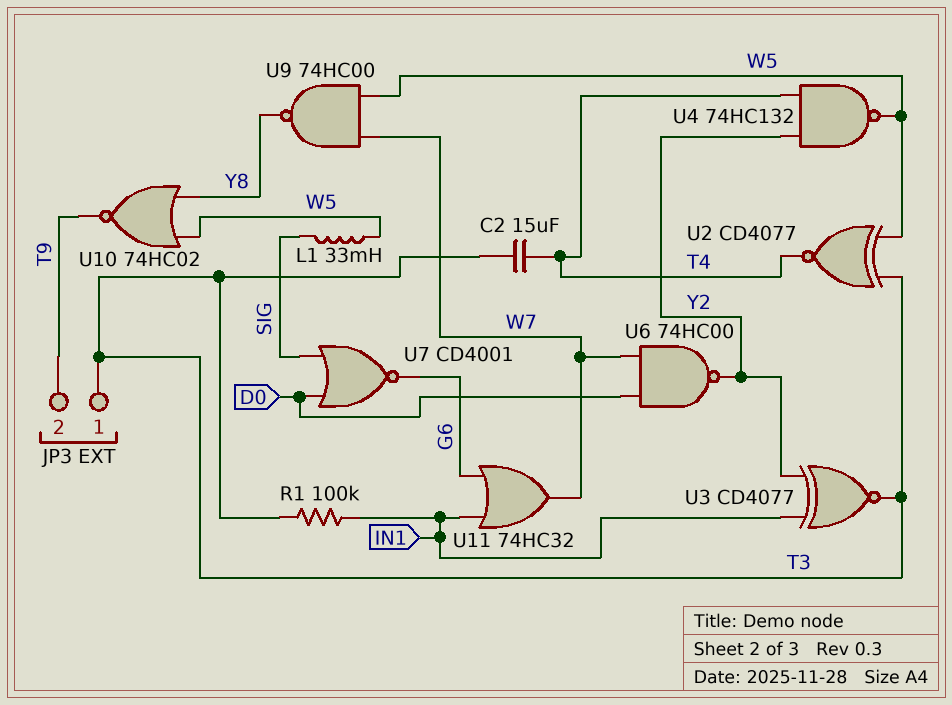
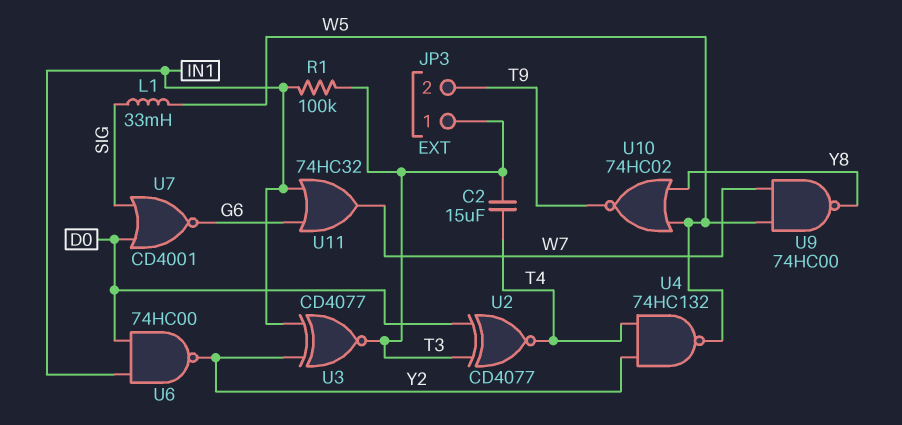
U2: XNOR CD4077 (in T3, in W5, out T4) -> XNOR CD4077 (in D0, in T3, out T4)
U6: NAND 74HC00 (in D0, in W7, out Y2) -> NAND 74HC00 (in D0, in IN1, out Y2)

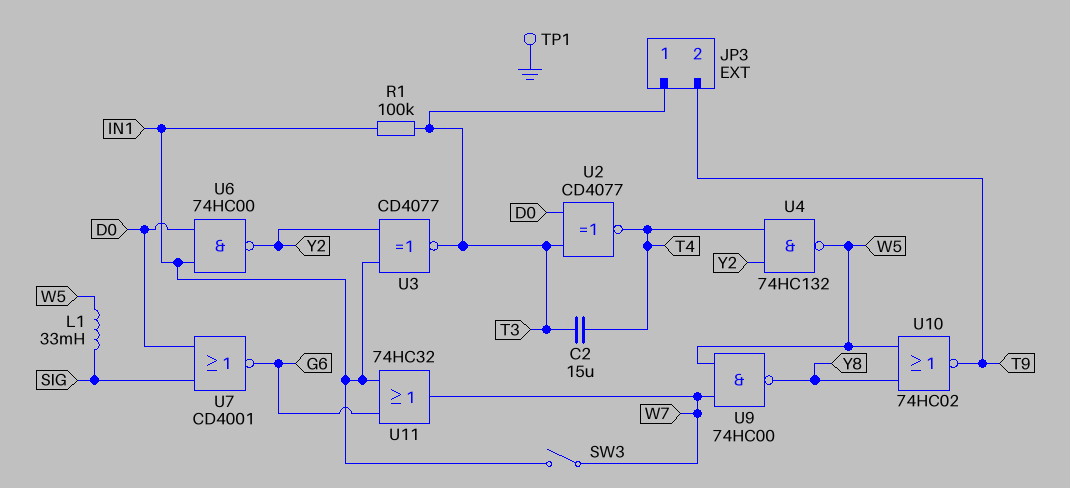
SW3: none -> switch (IN1, W7)
TP1: none -> test point (GND)

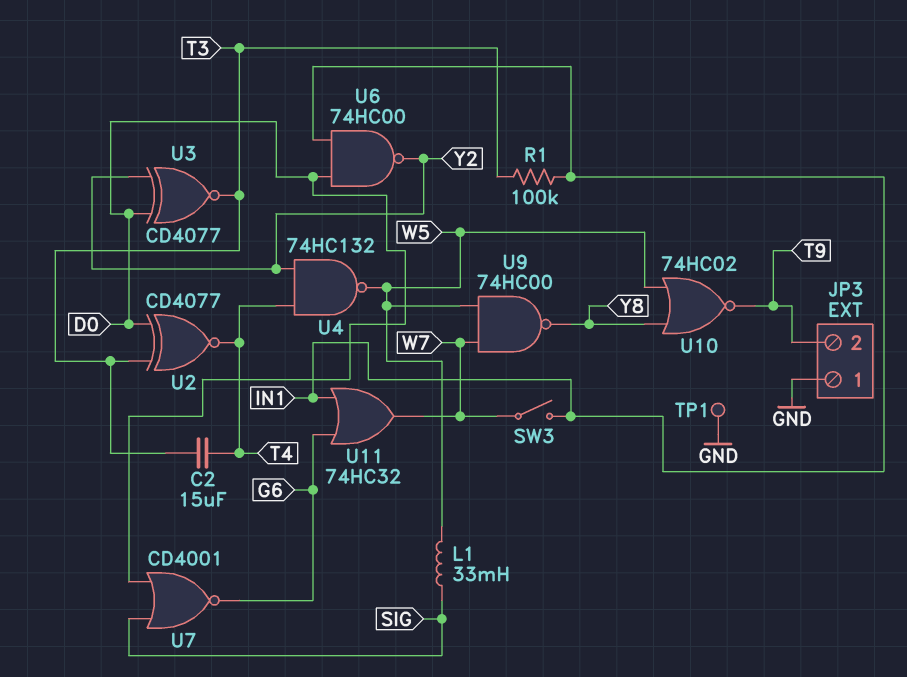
JP3 pin 1: T3 -> GND
U3: XNOR CD4077 (in IN1, in Y2, out T3) -> XNOR CD4077 (in D0, in Y2, out T3)

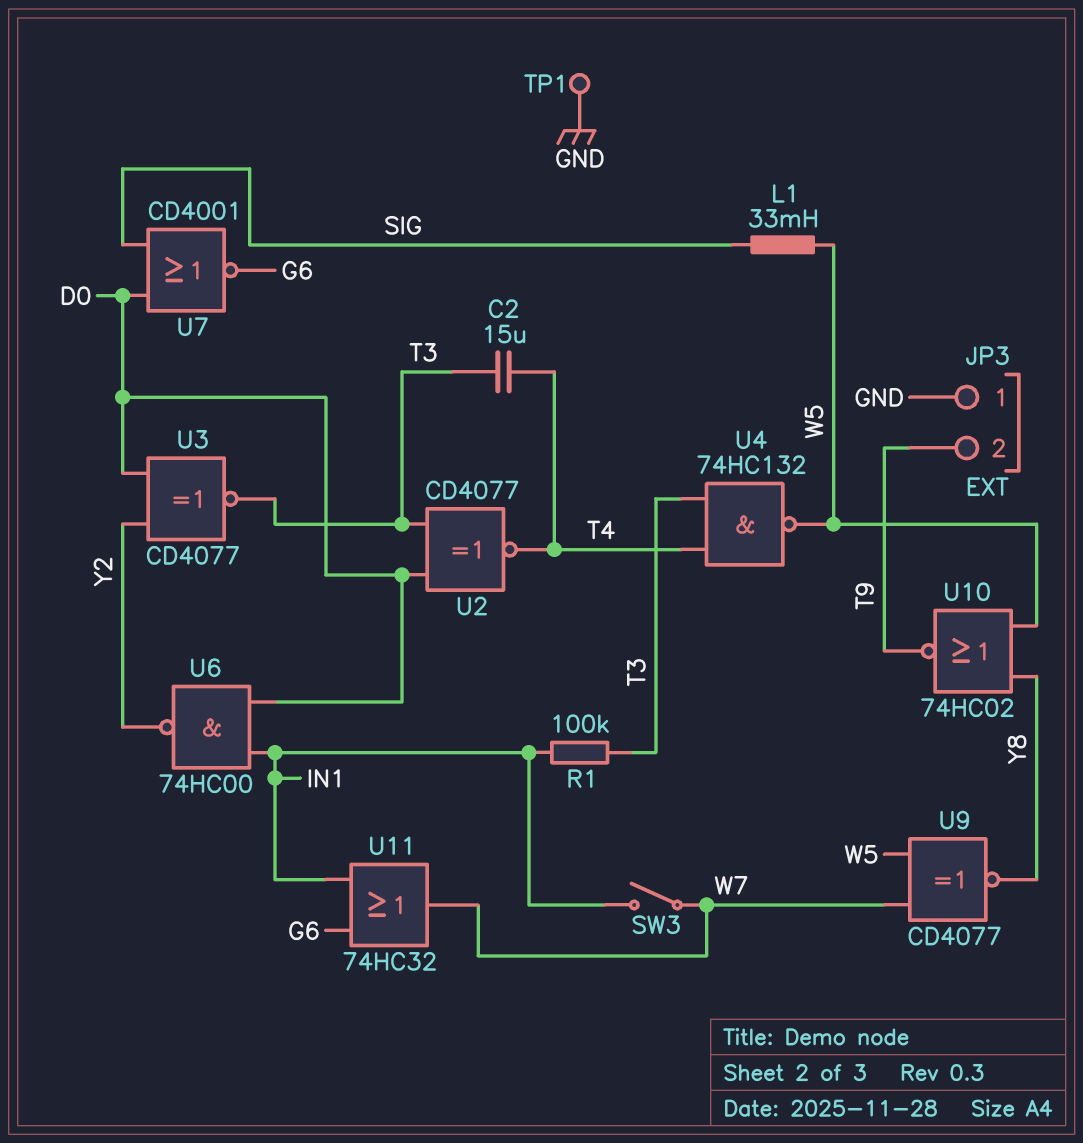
U4: NAND 74HC132 (in T4, in Y2, out W5) -> NAND 74HC132 (in T3, in T4, out W5)
U9: NAND 74HC00 (in W5, in W7, out Y8) -> XNOR CD4077 (in W5, in W7, out Y8)

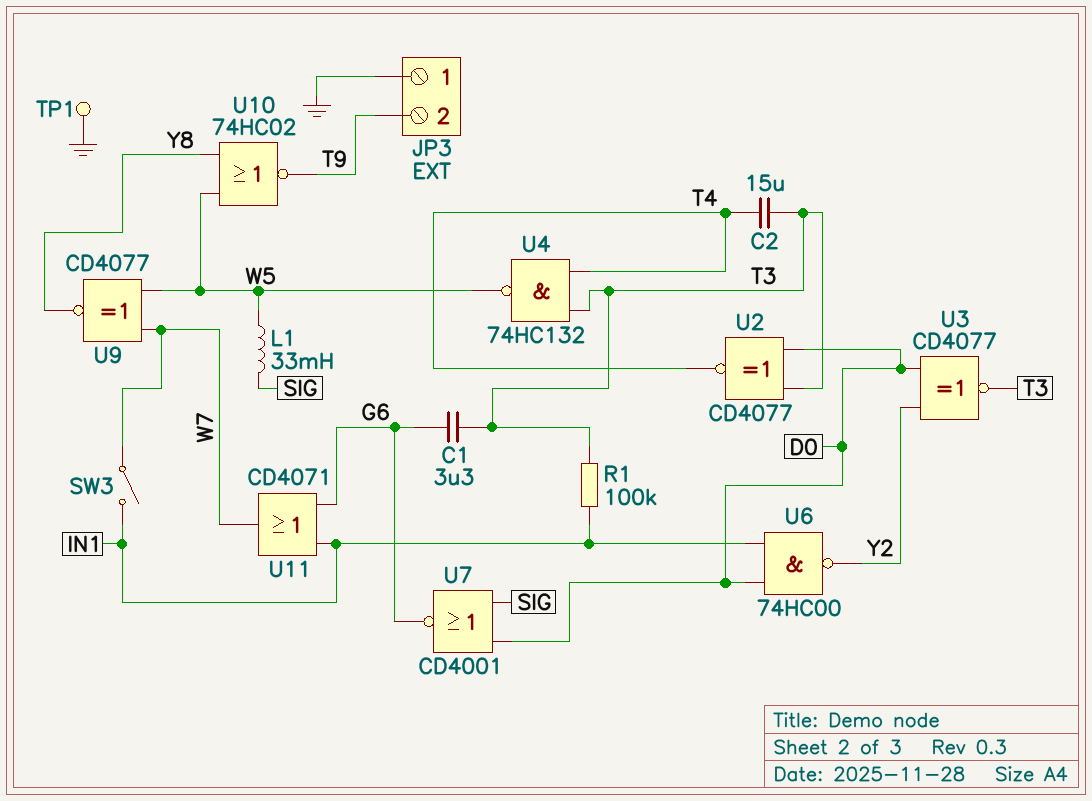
C1: none -> 3.3uF (G6, T3)
U11: OR 74HC32 (in G6, in IN1, out W7) -> OR CD4071 (in G6, in IN1, out W7)

